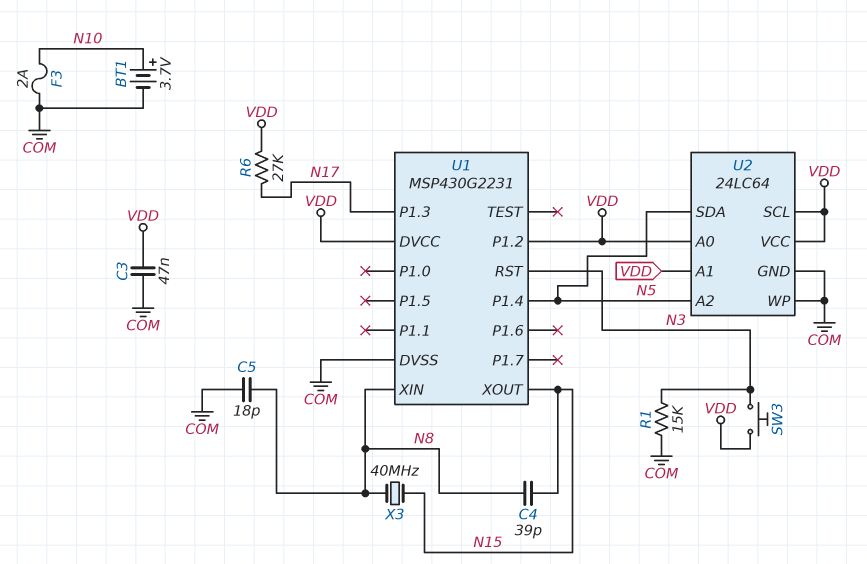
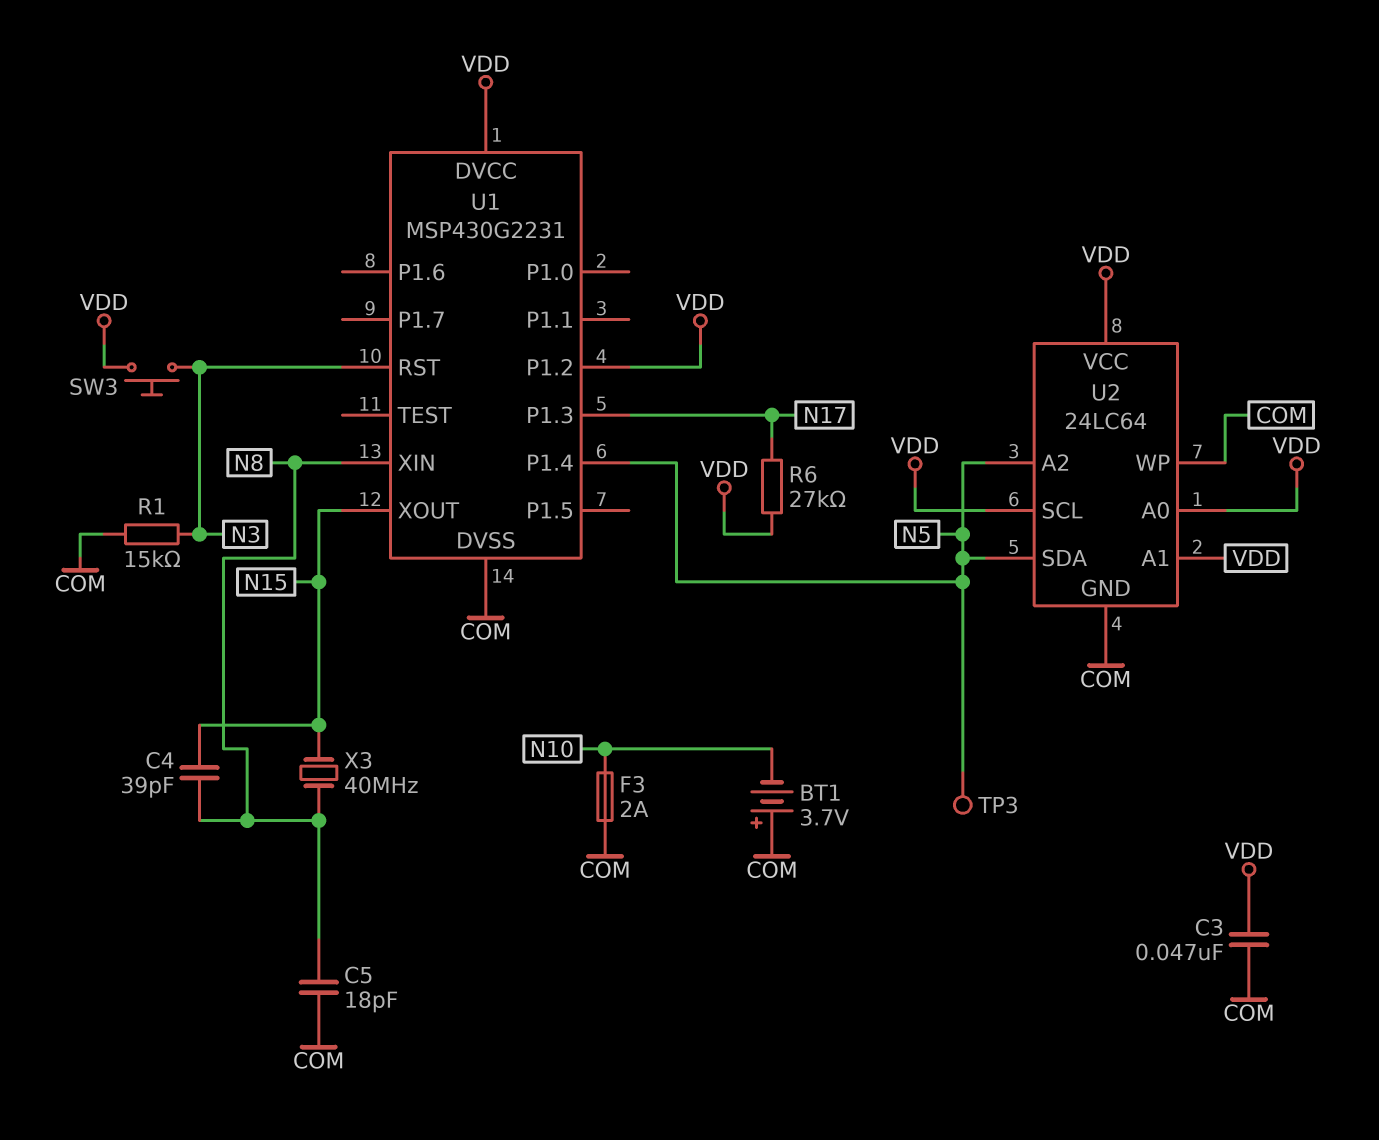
BT1: 3.7V (plus N10, minus COM) -> 3.7V (plus COM, minus N10)
TP3: none -> test point (N5)

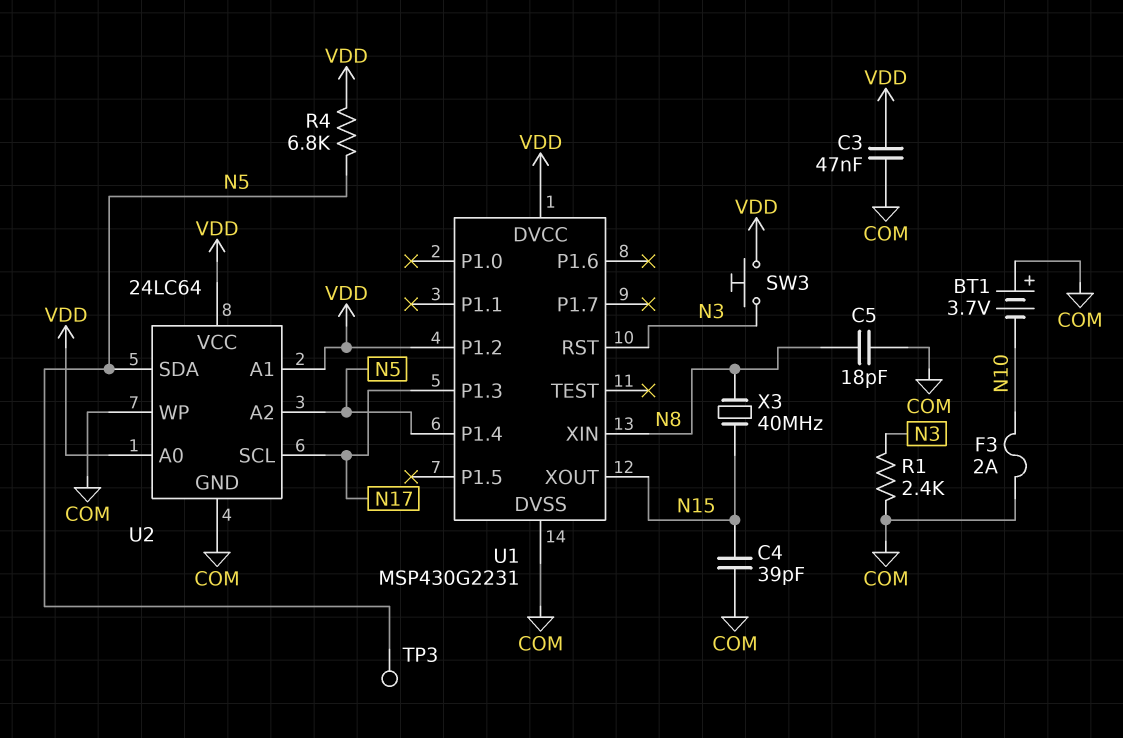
C4: 39pF (N8, N15) -> 39pF (COM, N15)
R1: 15k (COM, N3) -> 2.4k (COM, N3)
R4: none -> 6.8k (N5, VDD)
R6: 27k (N17, VDD) -> none
U2 pin SCL: VDD -> N17

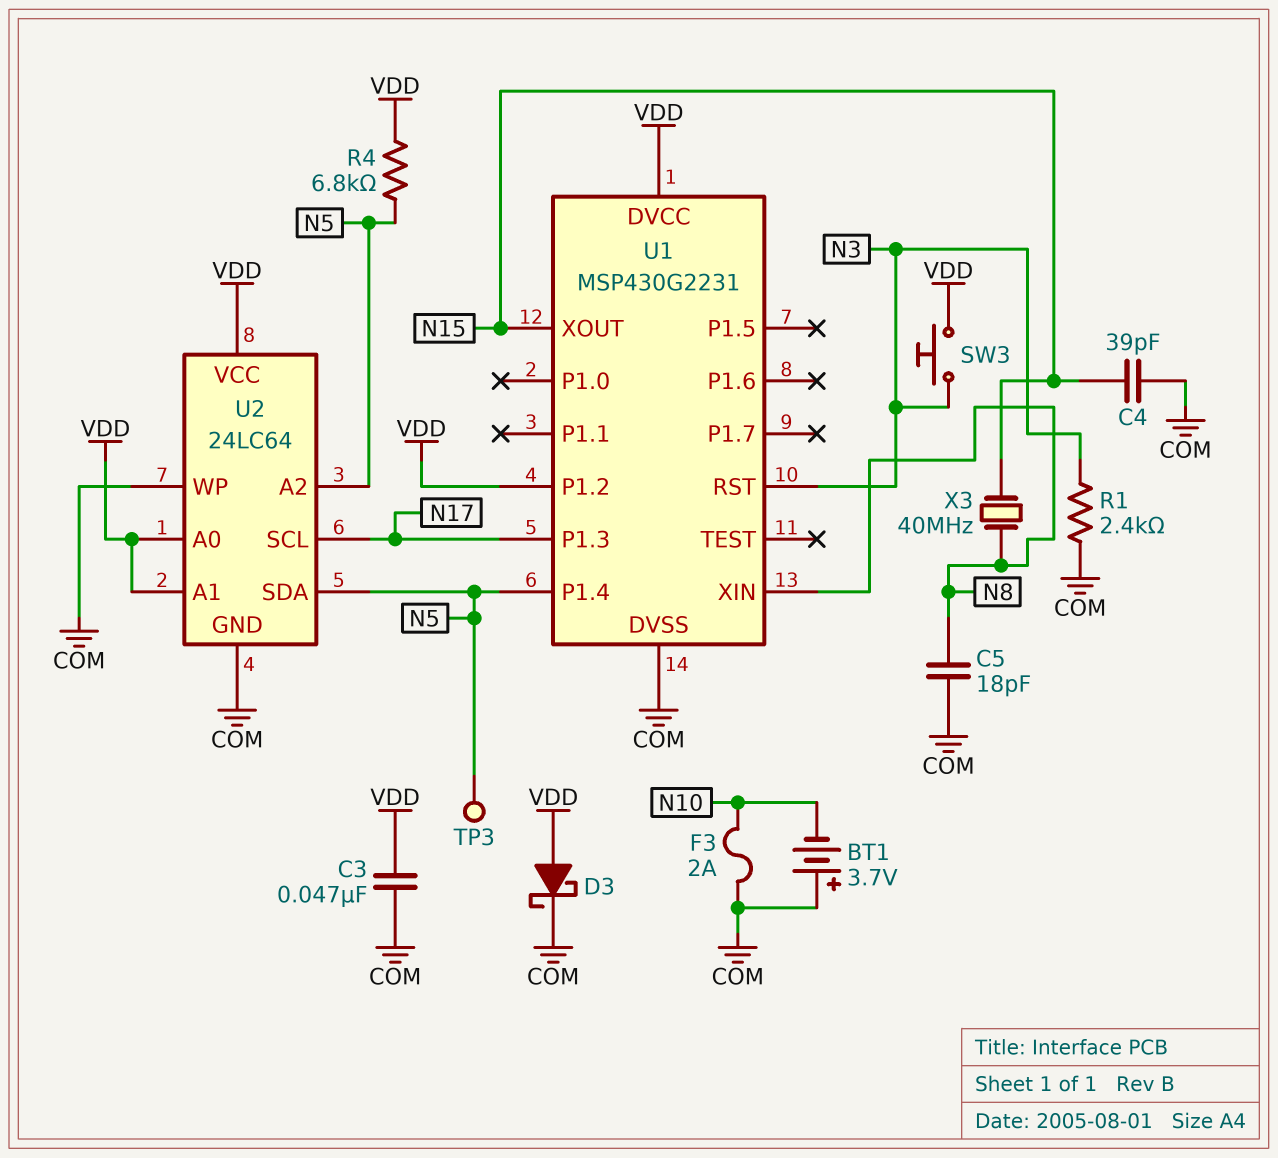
D3: none -> schottky (A VDD, K COM)

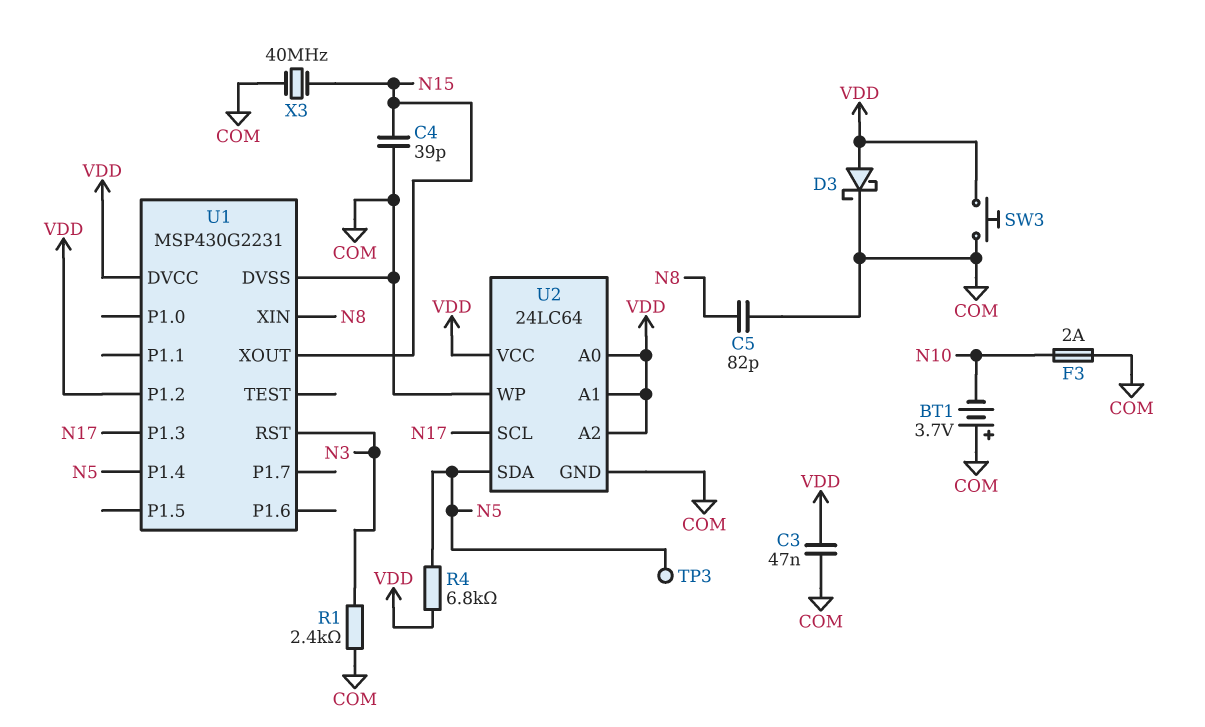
C5: 18pF (COM, N8) -> 82pF (COM, N8)
SW3: button (N3, VDD) -> button (COM, VDD)
U2 pin A2: N5 -> VDD
X3: 40MHz (N8, N15) -> 40MHz (COM, N15)

